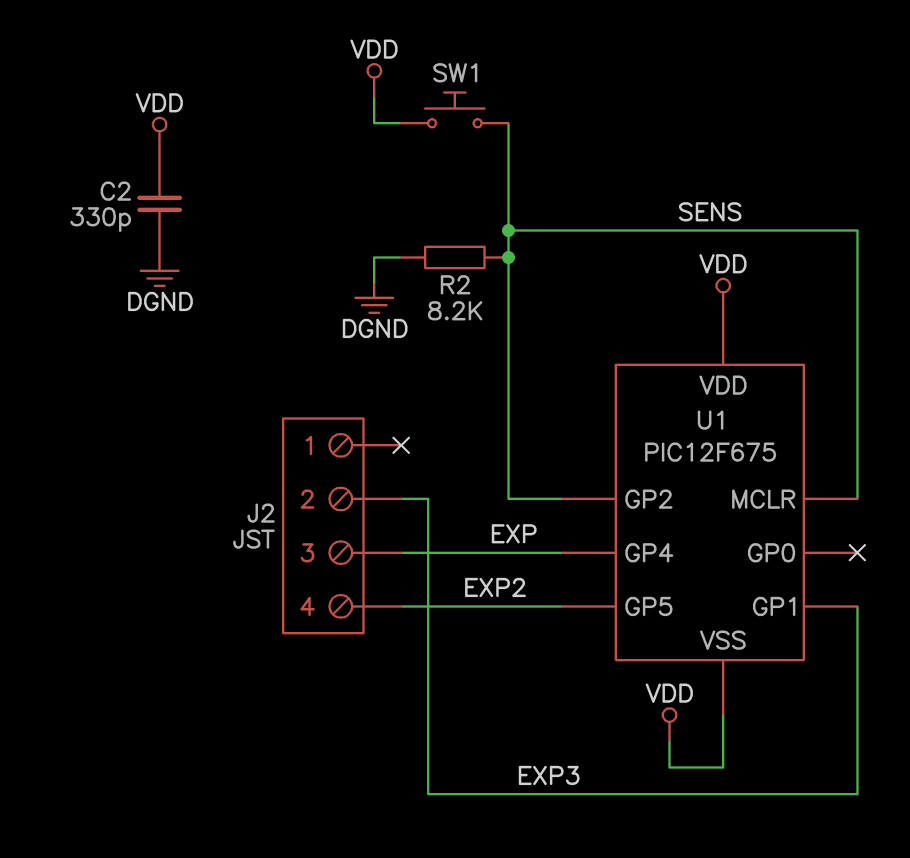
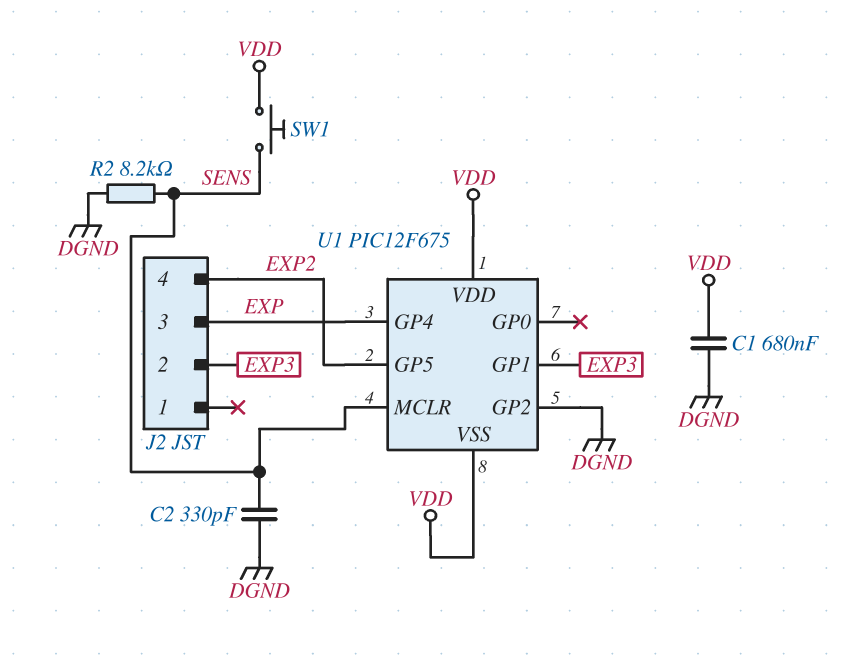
C1: none -> 680nF (DGND, VDD)
C2: 330pF (DGND, VDD) -> 330pF (DGND, SENS)
U1 pin GP2: SENS -> DGND

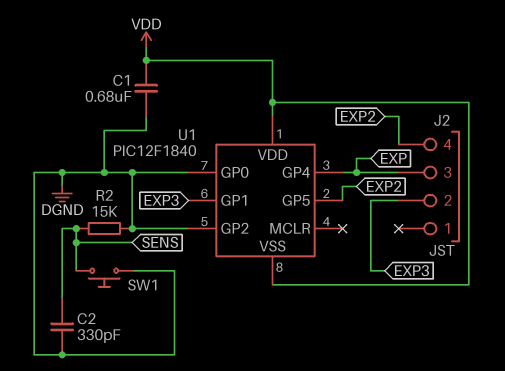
R2: 8.2k (DGND, SENS) -> 15k (DGND, SENS)
SW1: button (SENS, VDD) -> button (DGND, SENS)
U1: PIC12F675 -> PIC12F1840
U1 pin GP0: none -> DGND
U1 pin MCLR: SENS -> none

